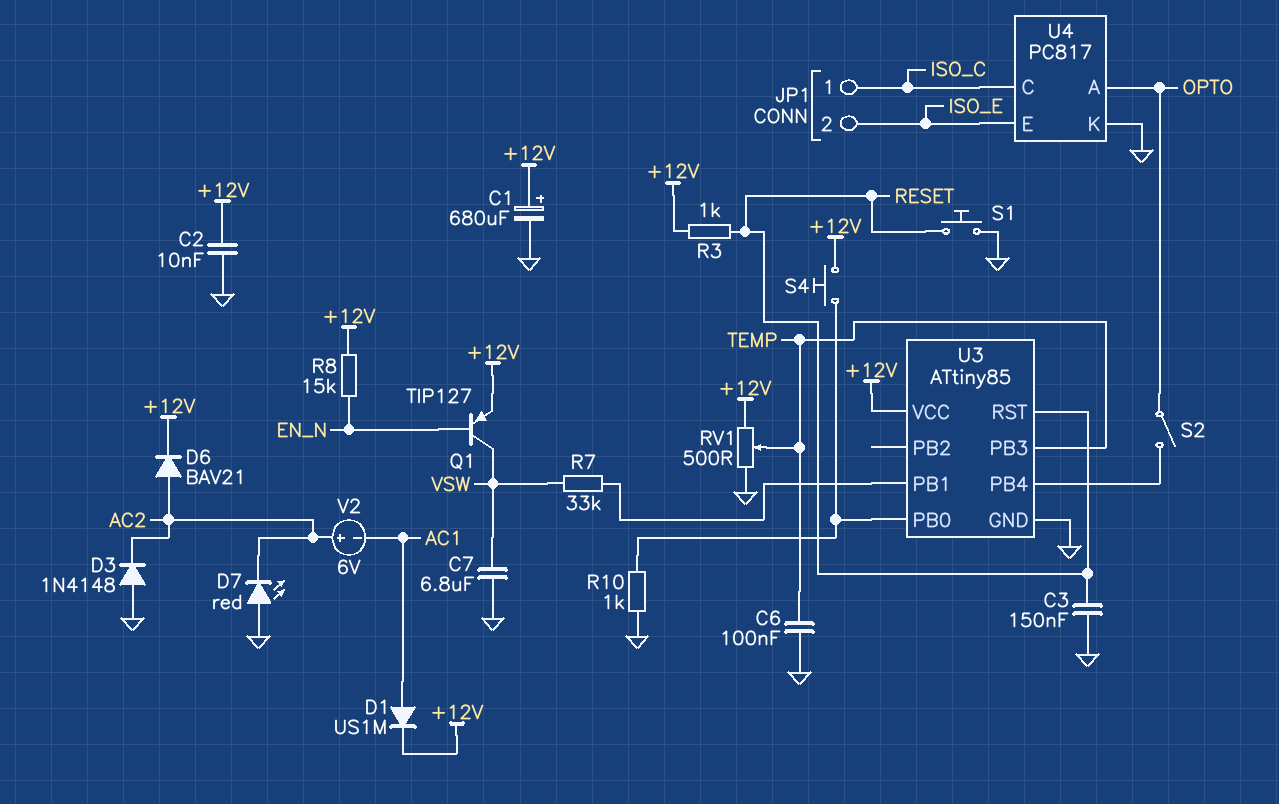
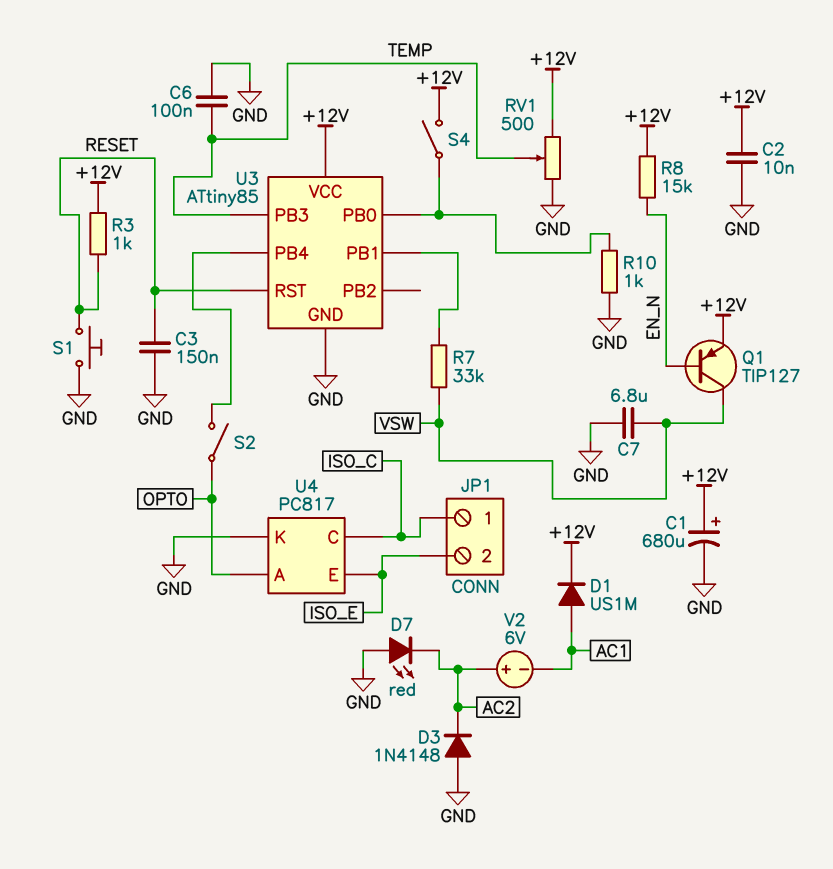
D6: diode BAV21 (A AC2, K +12V) -> none
S4: button (+12V, U3/PB0) -> switch (+12V, U3/PB0)

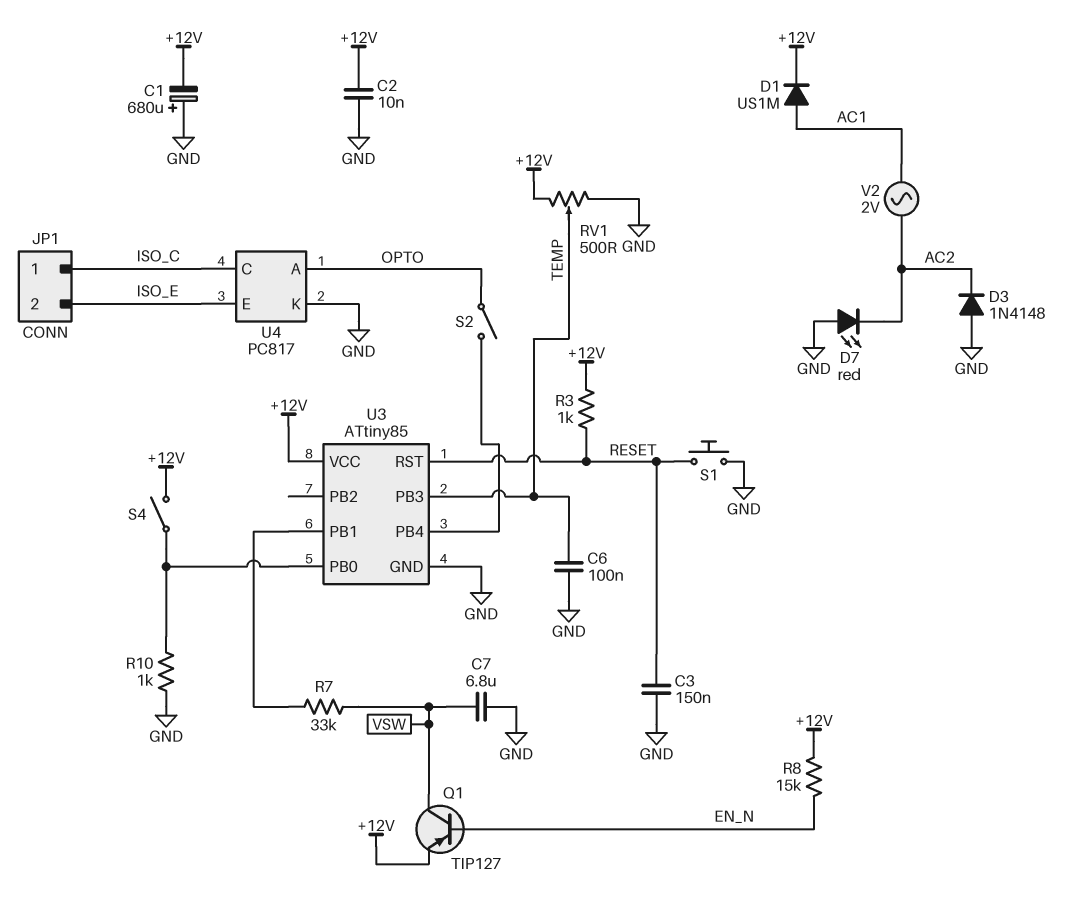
C1: 680uF (plus +12V, minus GND) -> 680uF (plus GND, minus +12V)
V2: 6V (plus AC2, minus AC1) -> AC 2V (AC1, AC2)

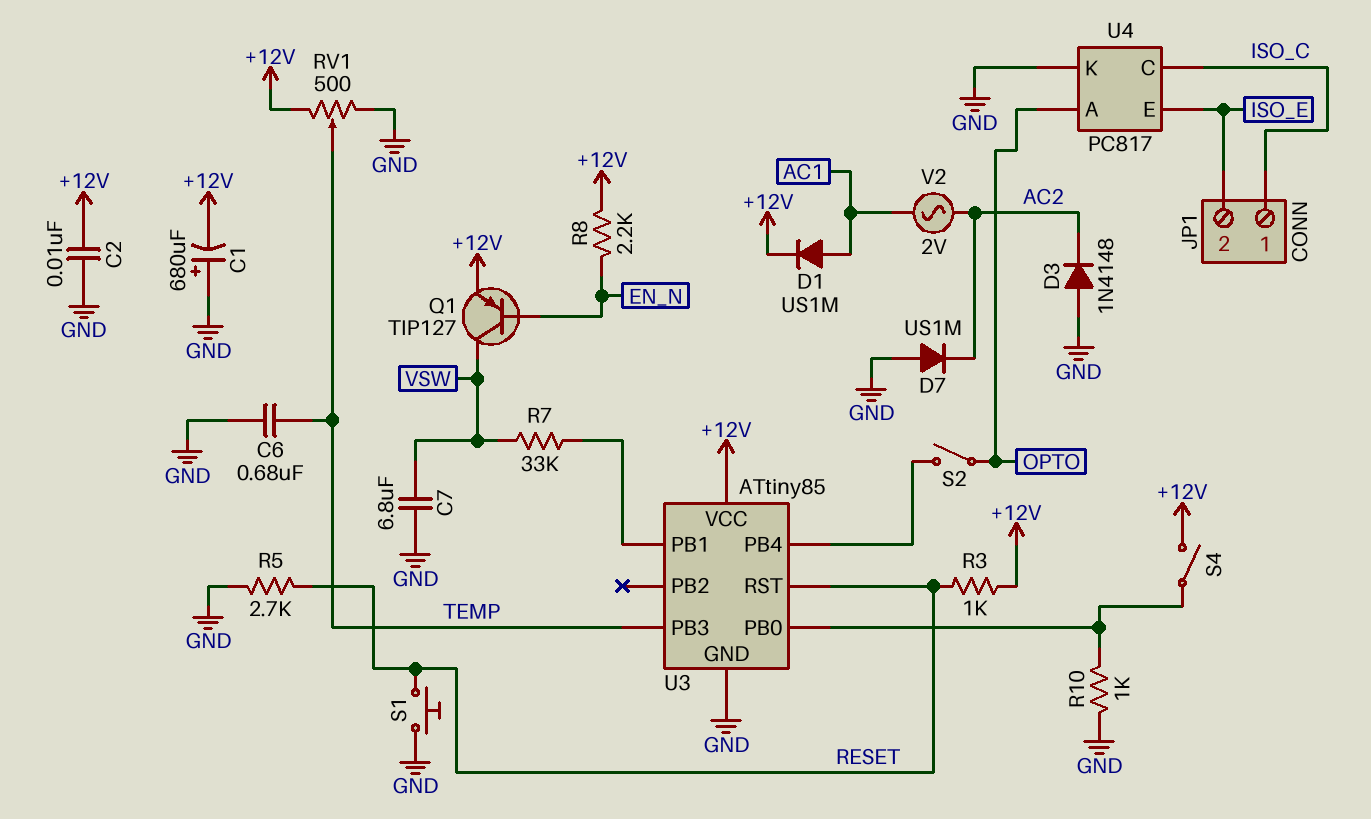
C3: 150nF (GND, RESET) -> none
C6: 100nF (GND, TEMP) -> 680nF (GND, TEMP)
D7: LED red (A GND, K AC2) -> diode US1M (A GND, K AC2)
R5: none -> 2.7k (GND, RESET)
R8: 15k (+12V, EN_N) -> 2.2k (+12V, EN_N)

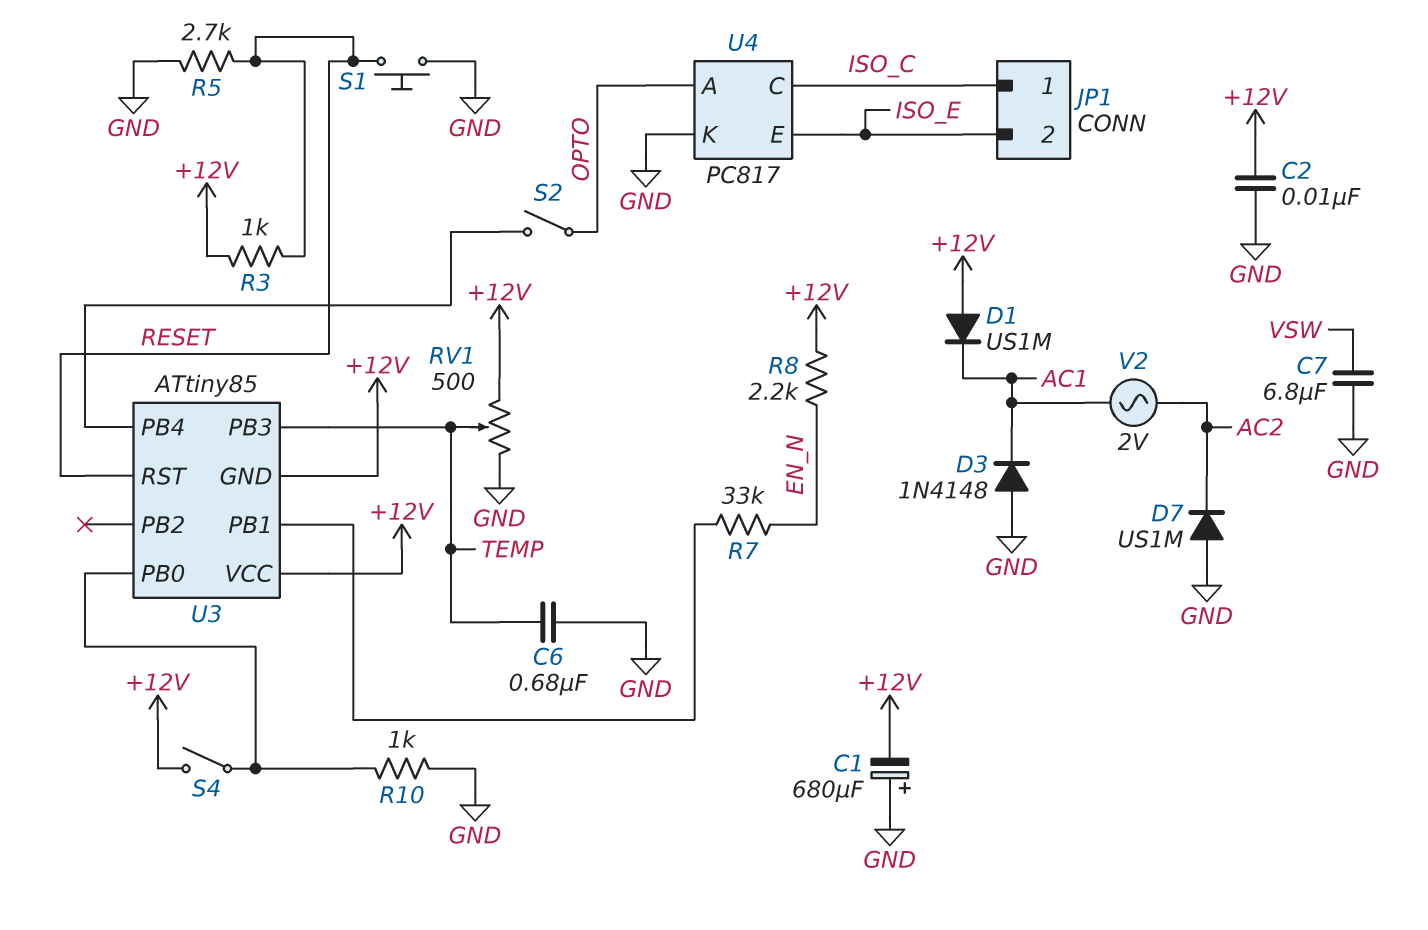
D1: diode US1M (A AC1, K +12V) -> diode US1M (A +12V, K AC1)
D3: diode 1N4148 (A GND, K AC2) -> diode 1N4148 (A GND, K AC1)
Q1: PNP TIP127 (B EN_N, C VSW, E +12V) -> none
R7: 33k (U3/PB1, VSW) -> 33k (EN_N, U3/PB1)
U3 pin GND: GND -> +12V

